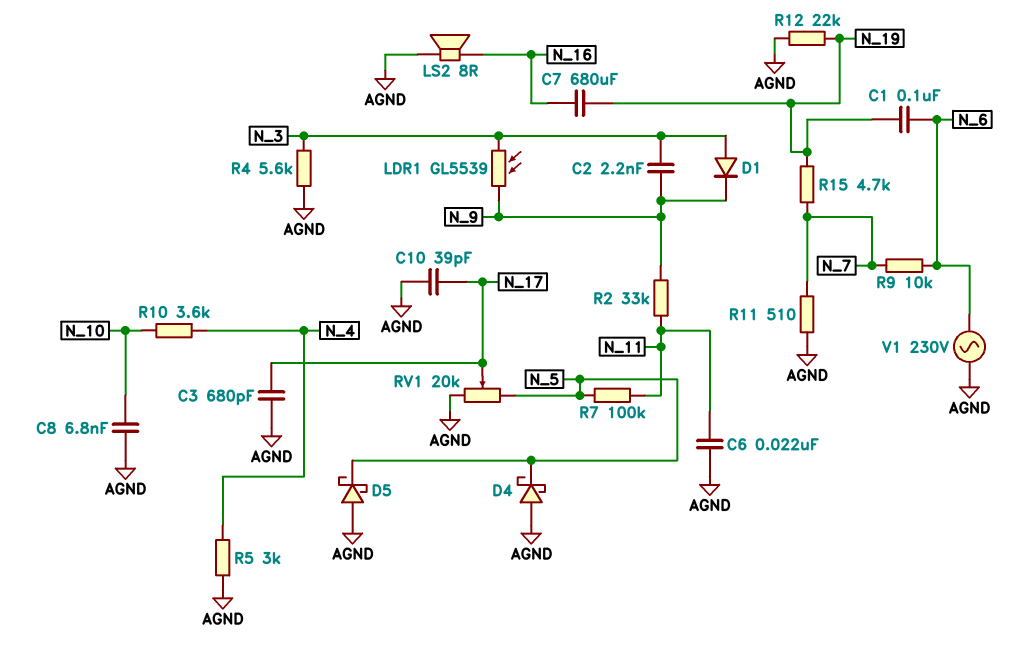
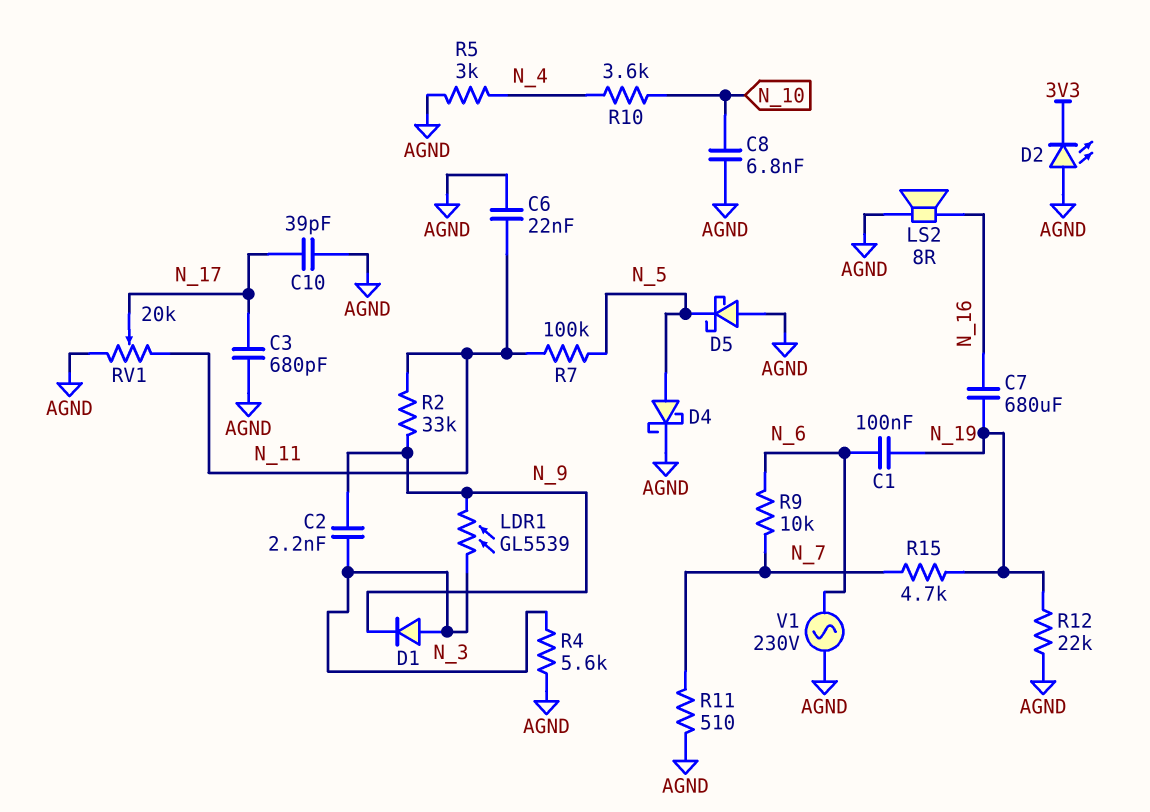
D2: none -> LED (A AGND, K 3V3)
D4: schottky (A AGND, K N_5) -> schottky (A N_5, K AGND)
RV1: 20k (AGND, N_5, wiper N_17) -> 20k (AGND, N_11, wiper N_17)

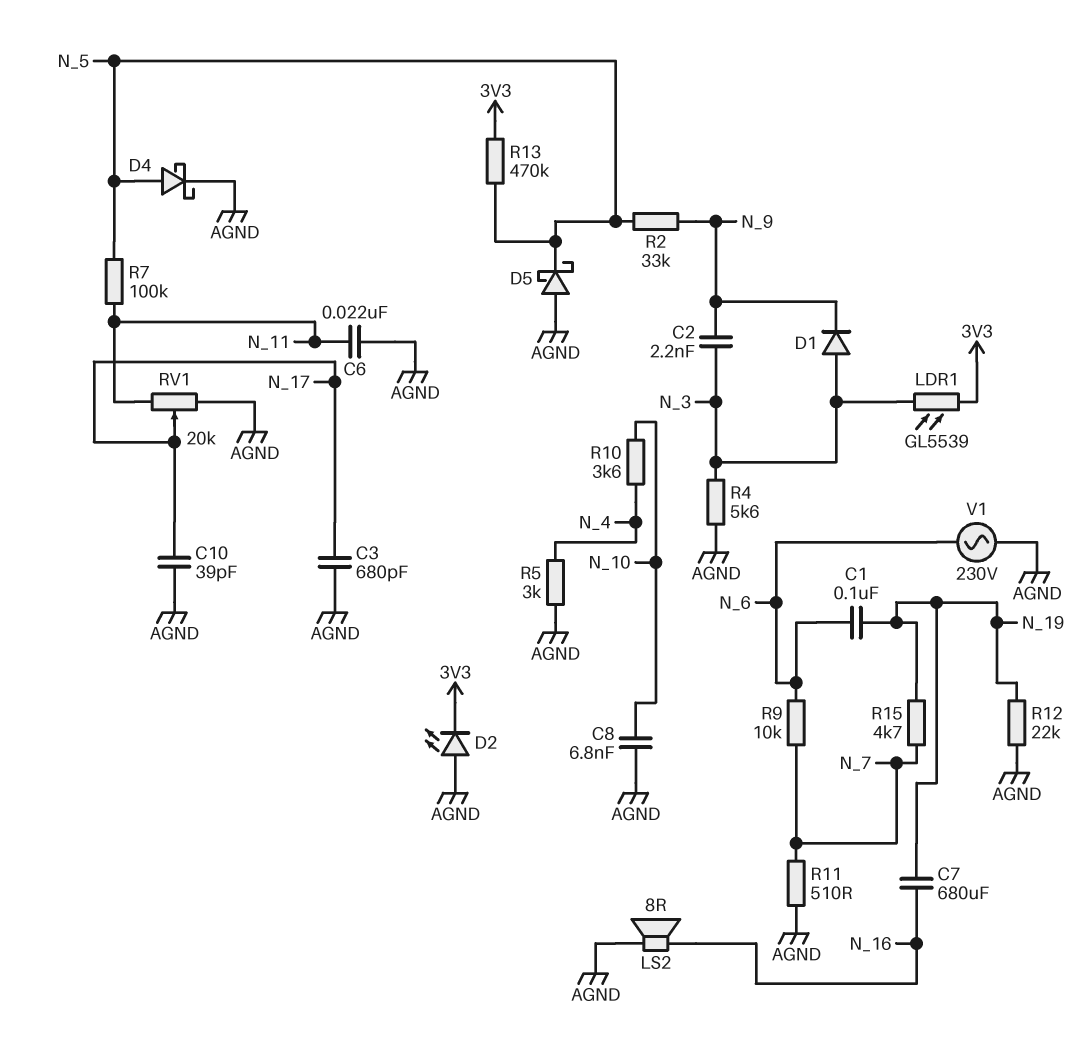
LDR1: GL5539 (N_3, N_9) -> GL5539 (3V3, N_3)
R2: 33k (N_9, N_11) -> 33k (N_5, N_9)
R13: none -> 470k (3V3, N_5)

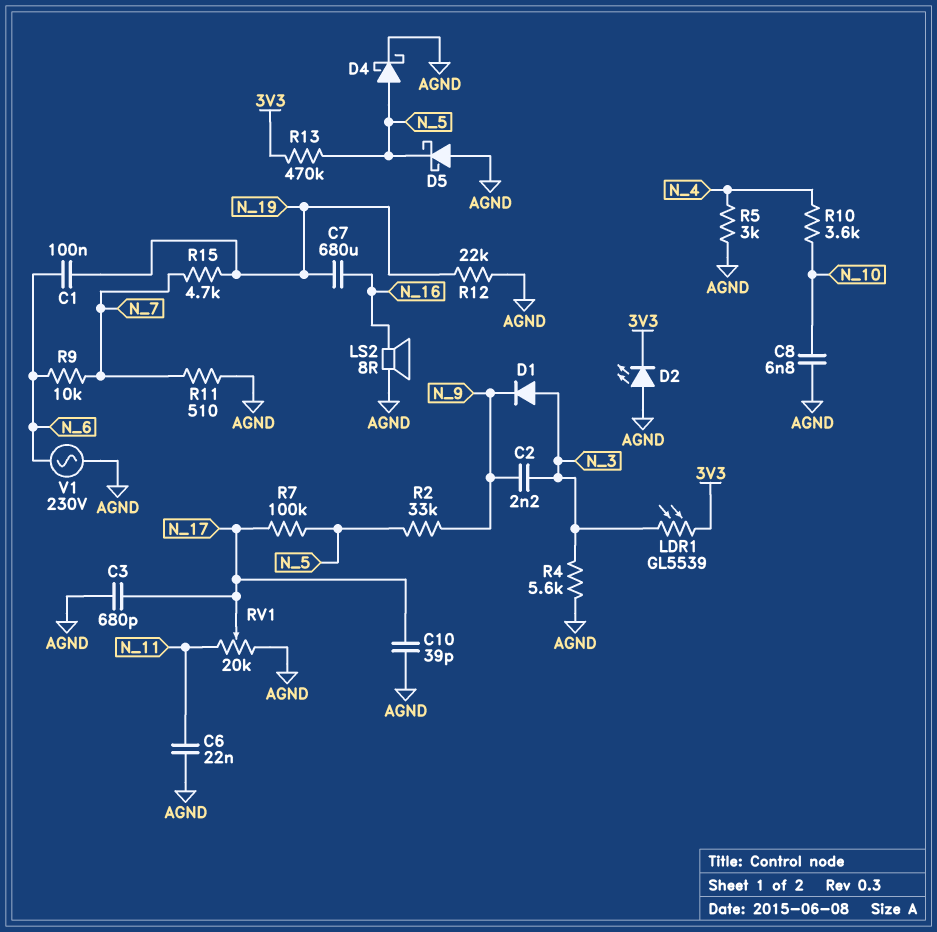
R7: 100k (N_5, N_11) -> 100k (N_5, N_17)

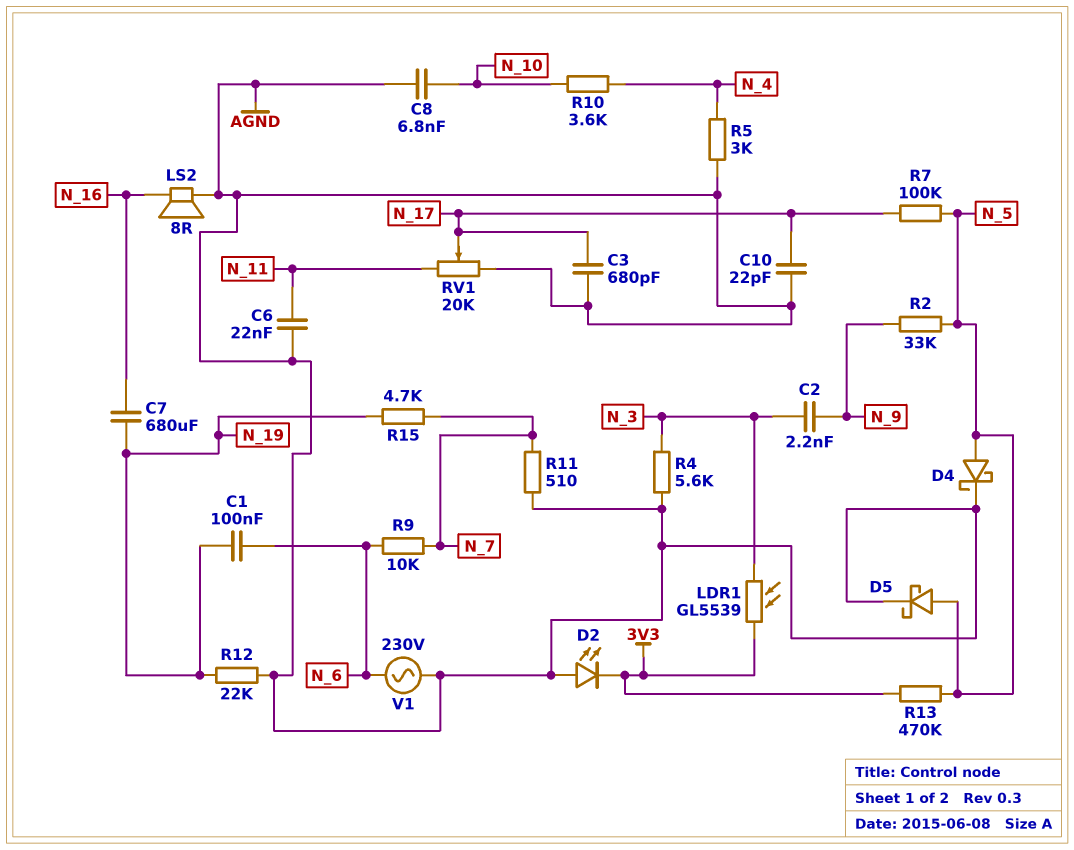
C10: 39pF (AGND, N_17) -> 22pF (AGND, N_17)
D1: diode (A N_3, K N_9) -> none
D5: schottky (A AGND, K N_5) -> schottky (A N_5, K AGND)

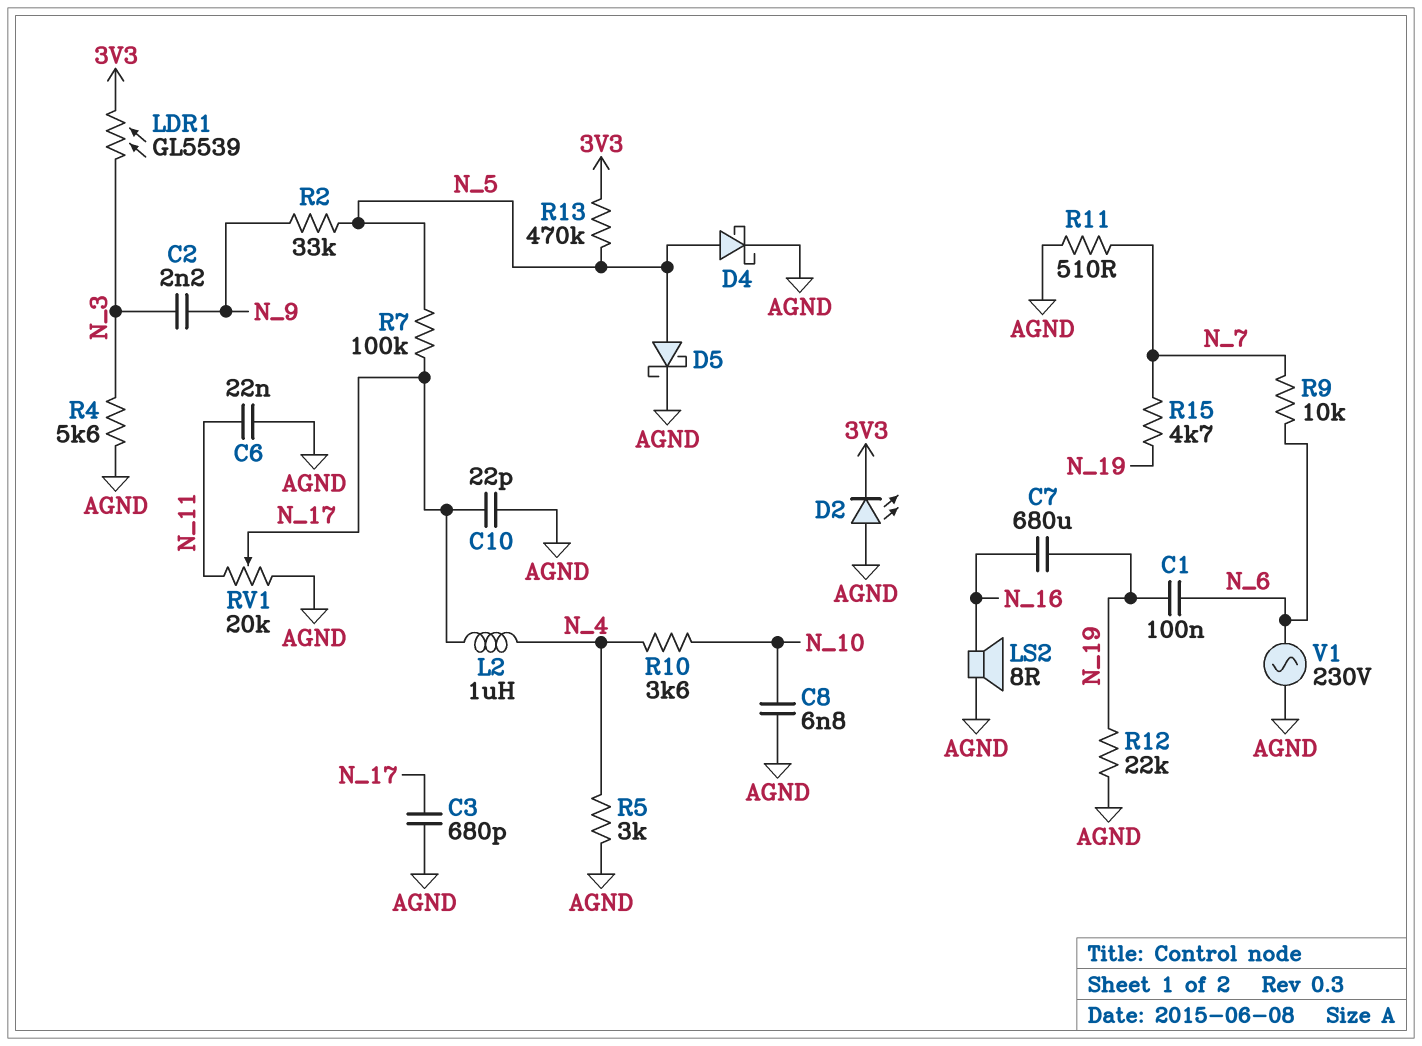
L2: none -> 1uH (N_4, N_17)

